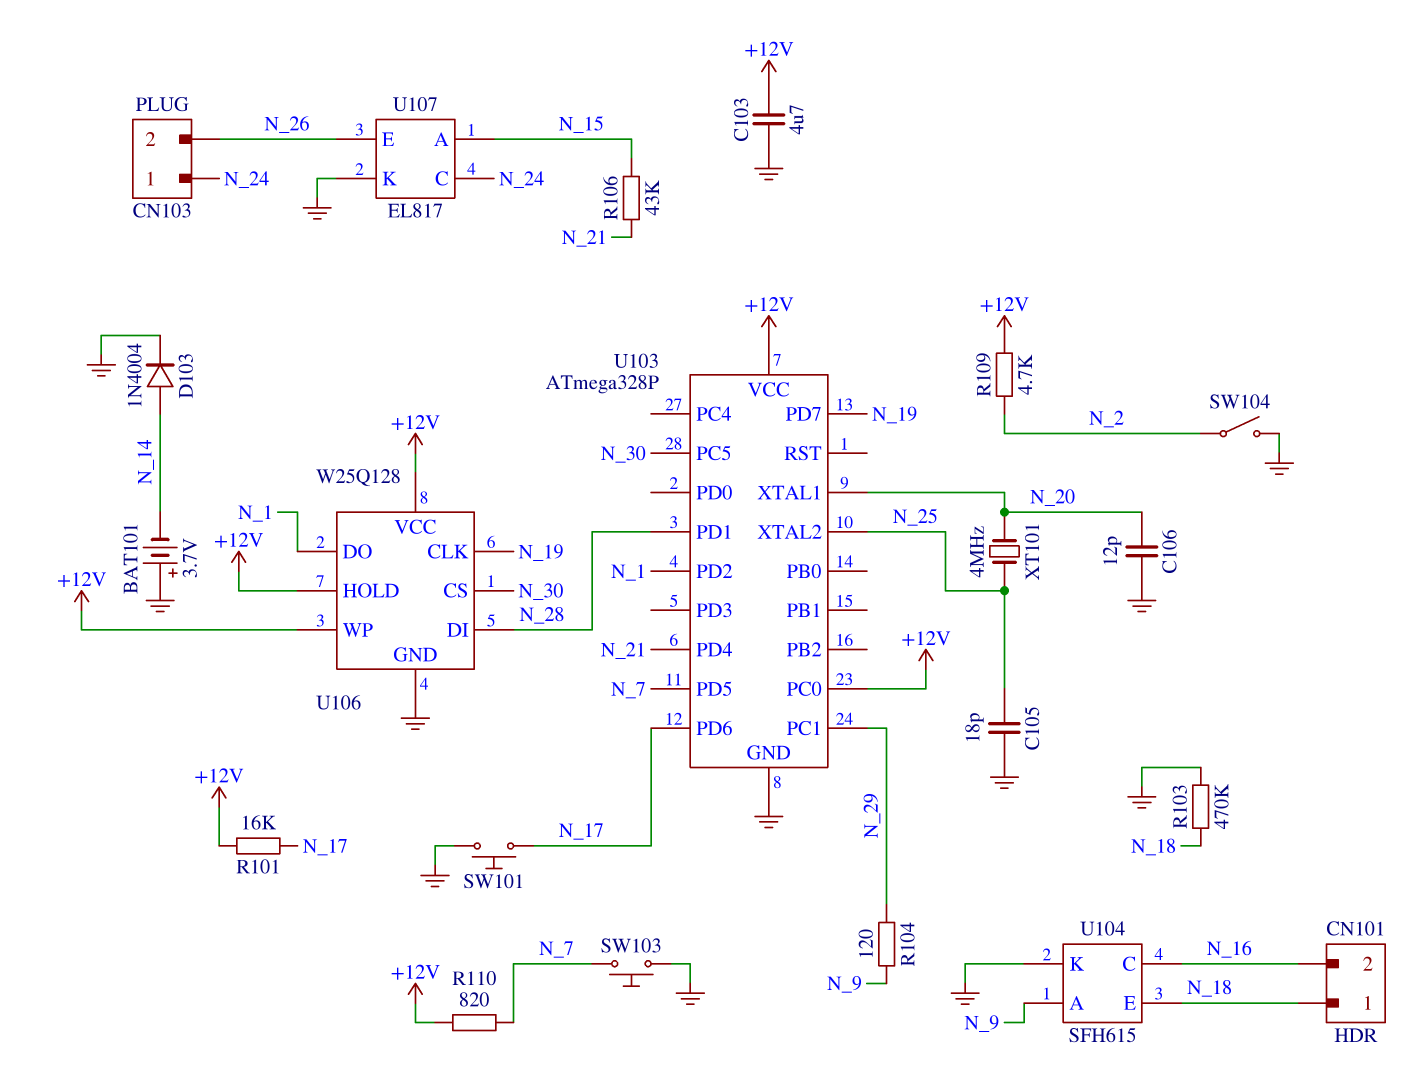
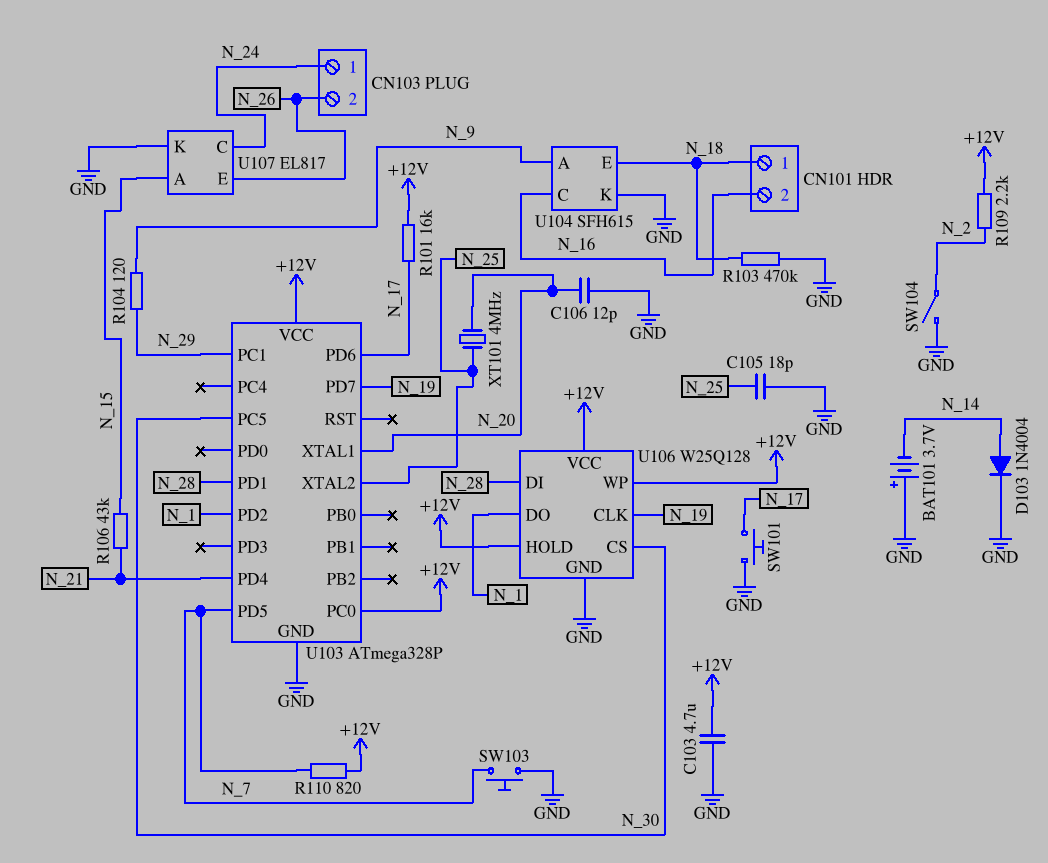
R109: 4.7k (+12V, N_2) -> 2.2k (+12V, N_2)

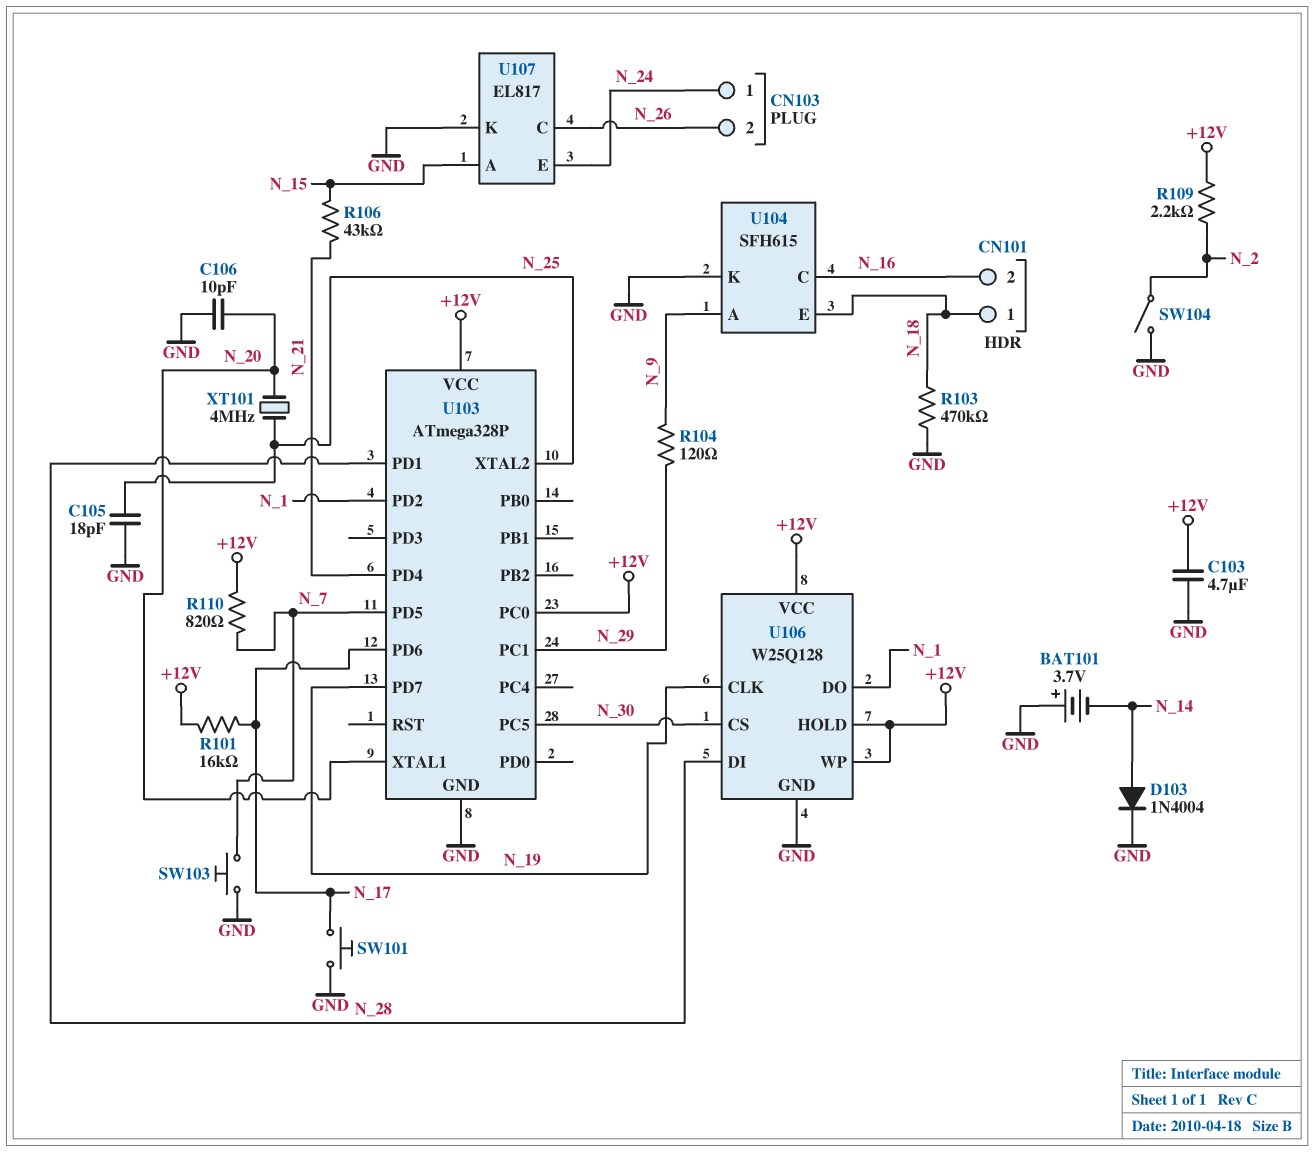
C106: 12pF (GND, N_20) -> 10pF (GND, N_20)
U107 pin C: N_24 -> N_26
U107 pin E: N_26 -> N_24

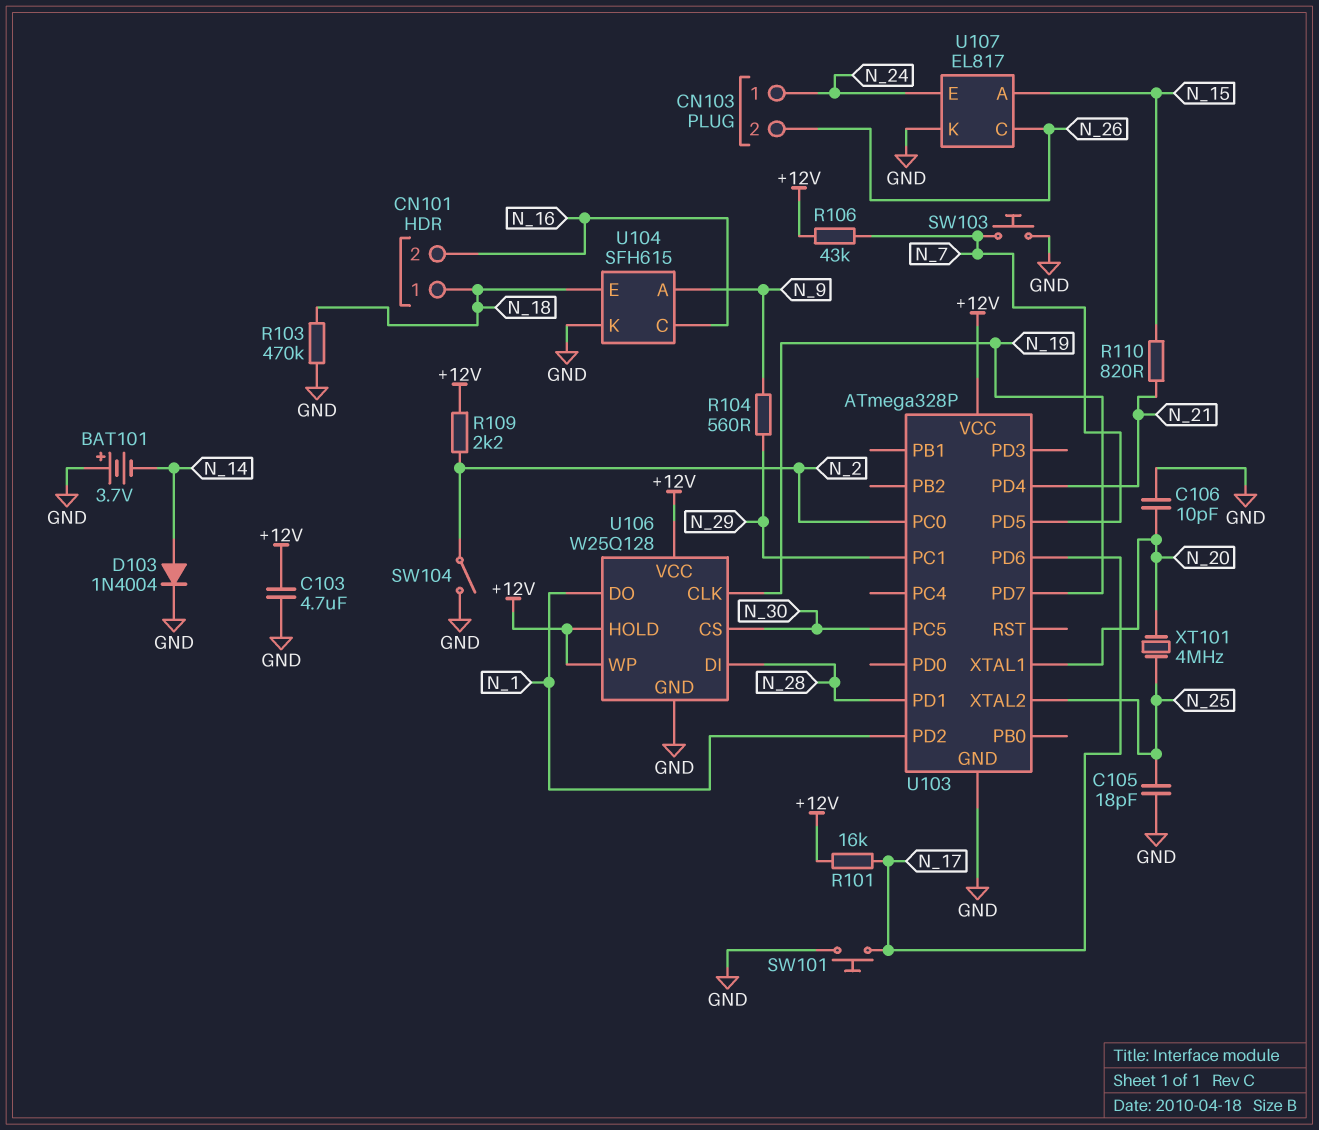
R104: 120 (N_9, N_29) -> 560 (N_9, N_29)
R106: 43k (N_15, N_21) -> 43k (+12V, N_7)
R110: 820 (+12V, N_7) -> 820 (N_15, N_21)
U103 pin PC0: +12V -> N_2

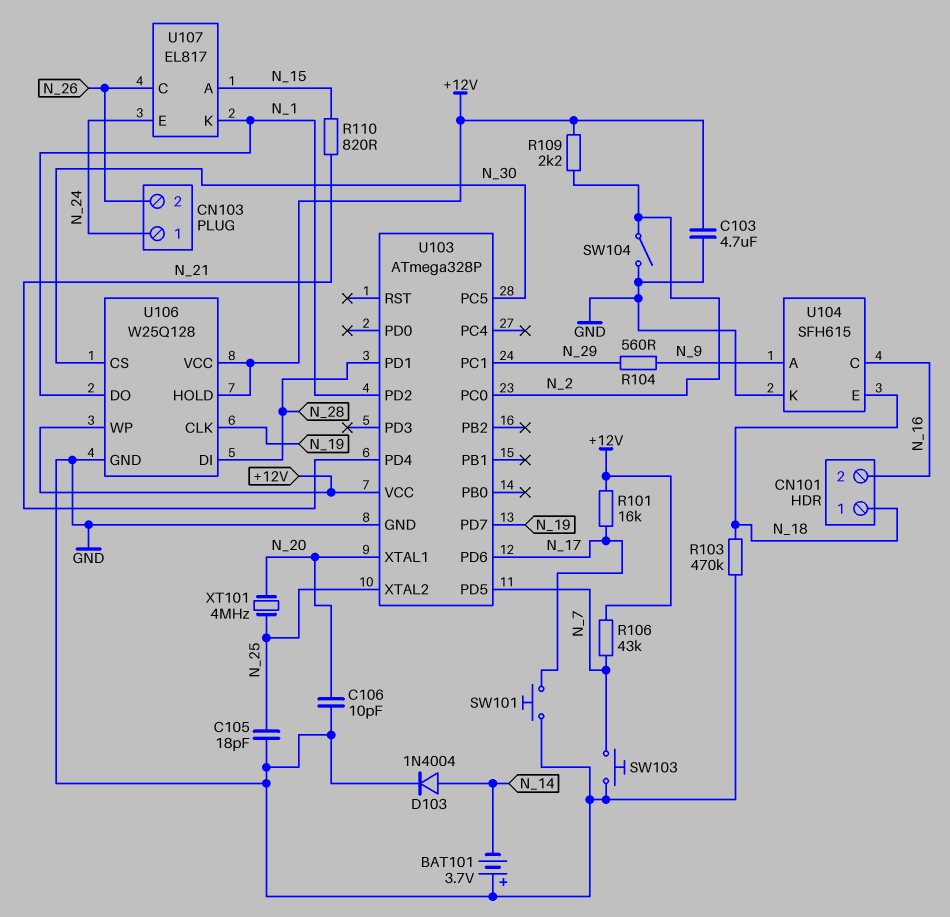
U107 pin K: GND -> N_1

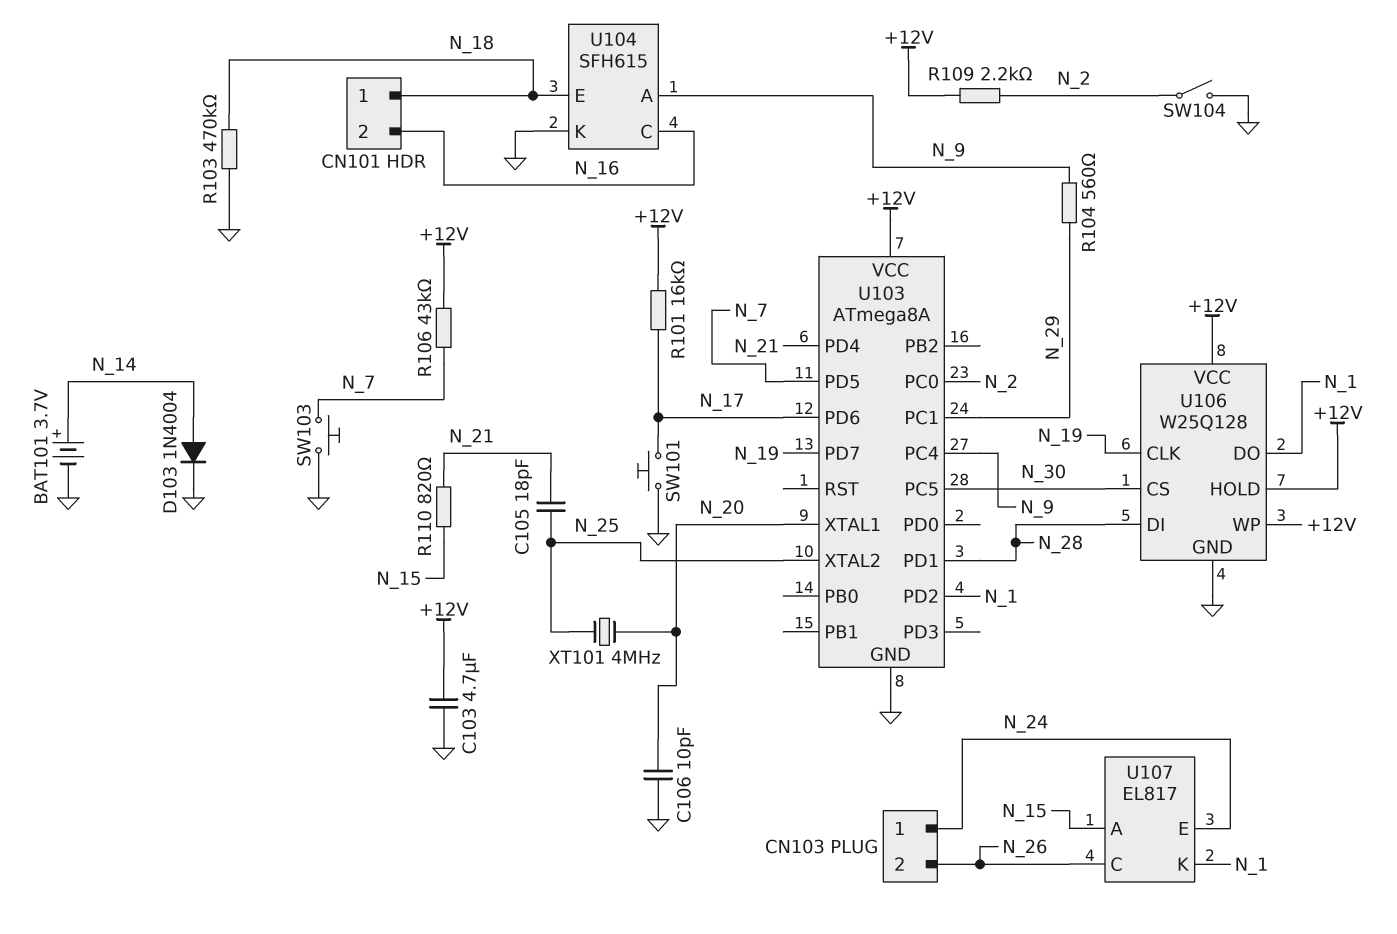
BAT101: 3.7V (plus GND, minus N_14) -> 3.7V (plus N_14, minus GND)
C105: 18pF (GND, N_25) -> 18pF (N_21, N_25)
U103: ATmega328P -> ATmega8A
U103 pin PC4: none -> N_9

